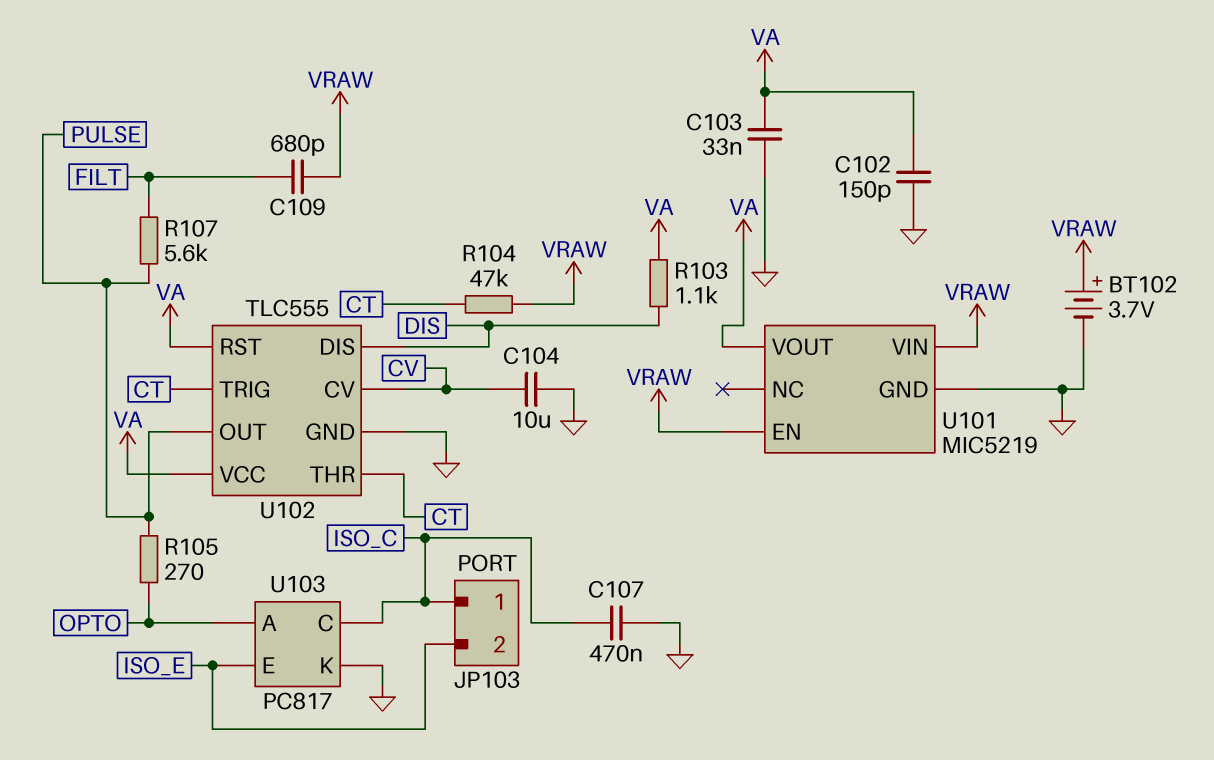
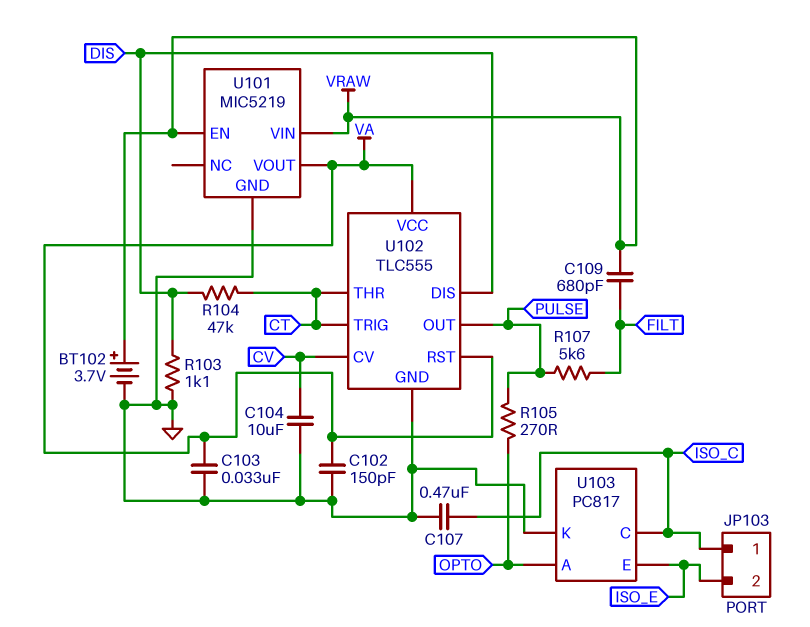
R103: 1.1k (DIS, VA) -> 1.1k (DIS, GND)
R104: 47k (CT, VRAW) -> 47k (CT, DIS)

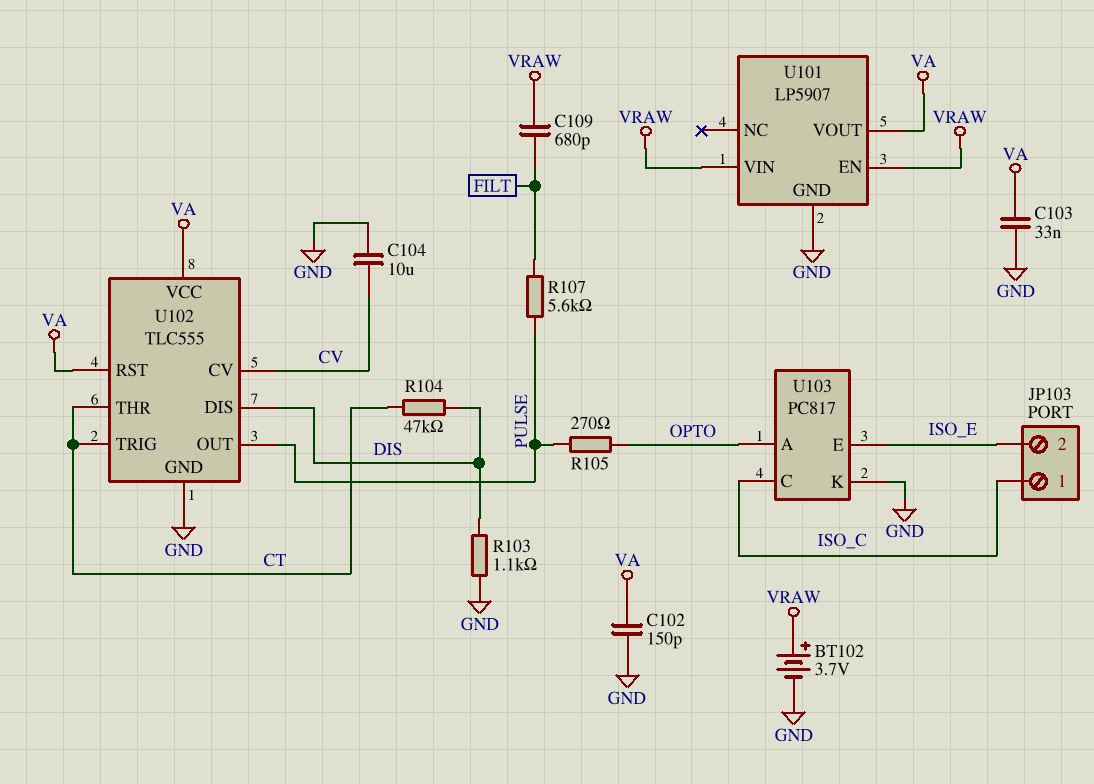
C107: 470nF (GND, ISO_C) -> none
U101: MIC5219 -> LP5907

